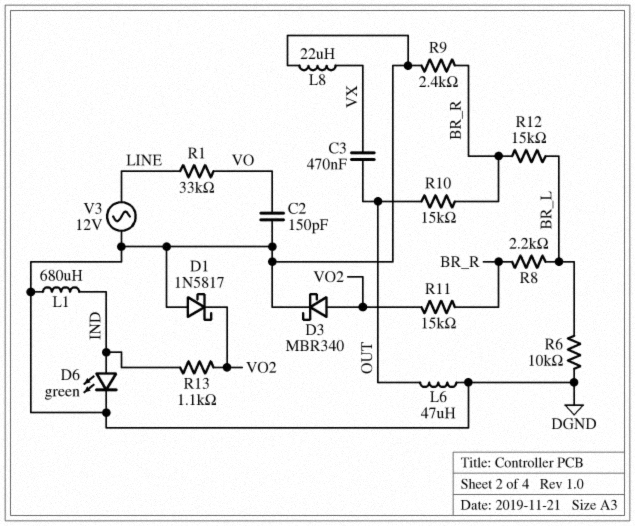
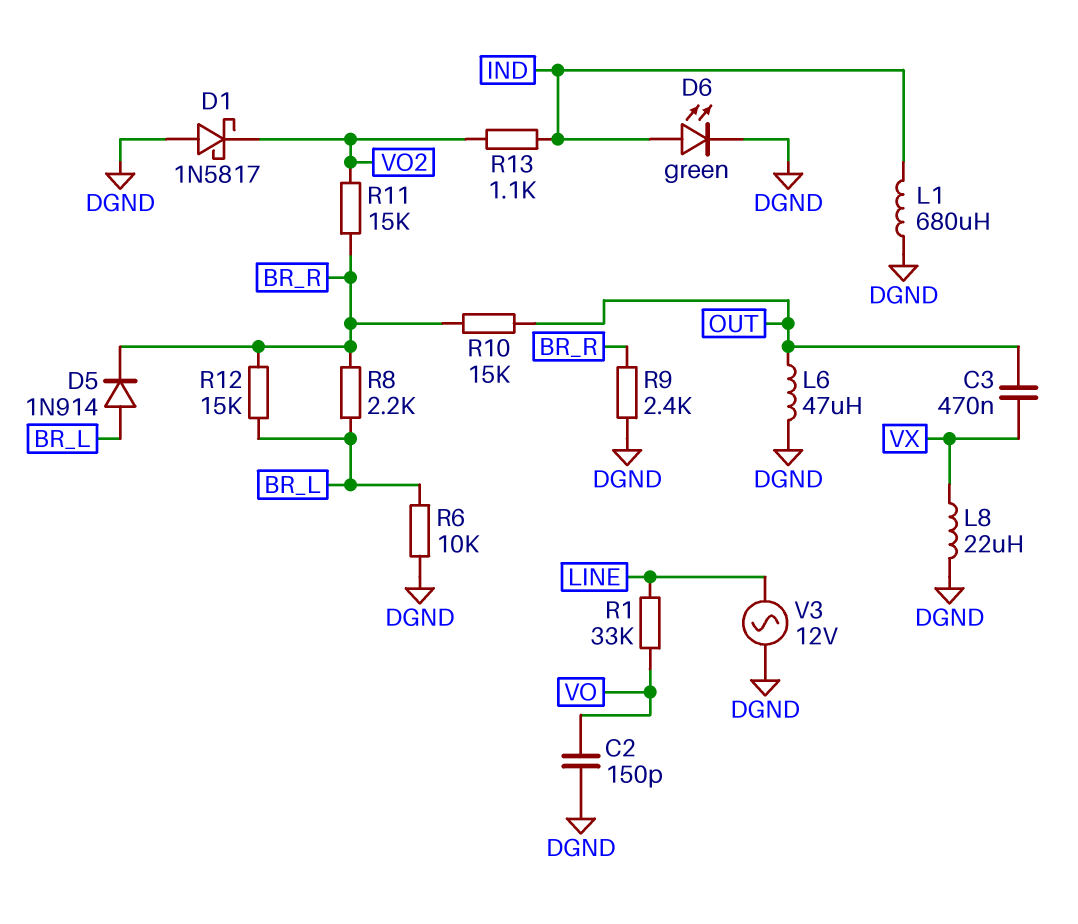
D3: schottky MBR340 (A VO2, K DGND) -> none
D5: none -> diode 1N914 (A BR_L, K BR_R)

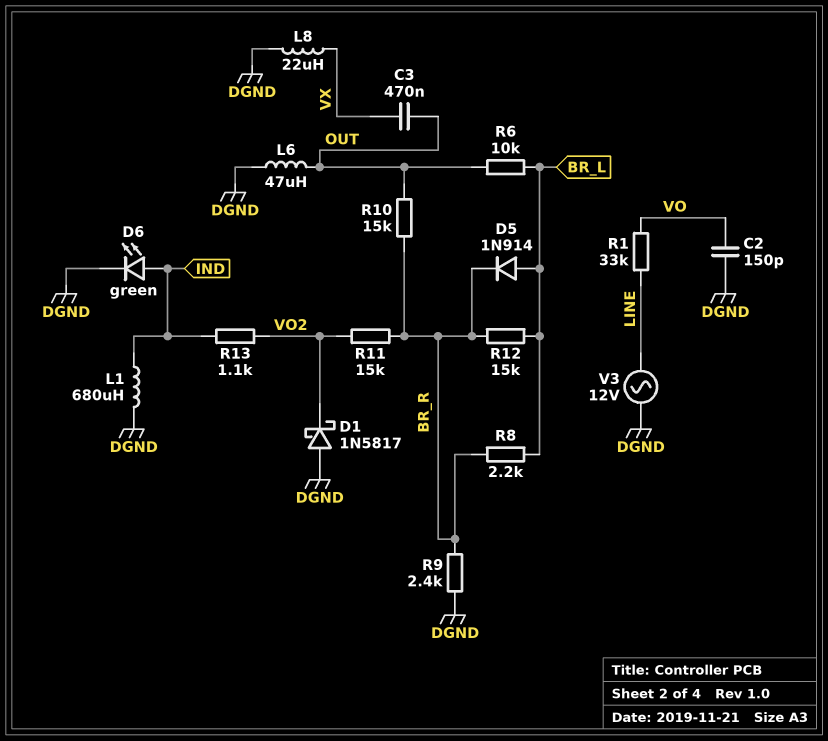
R6: 10k (BR_L, DGND) -> 10k (BR_L, OUT)

